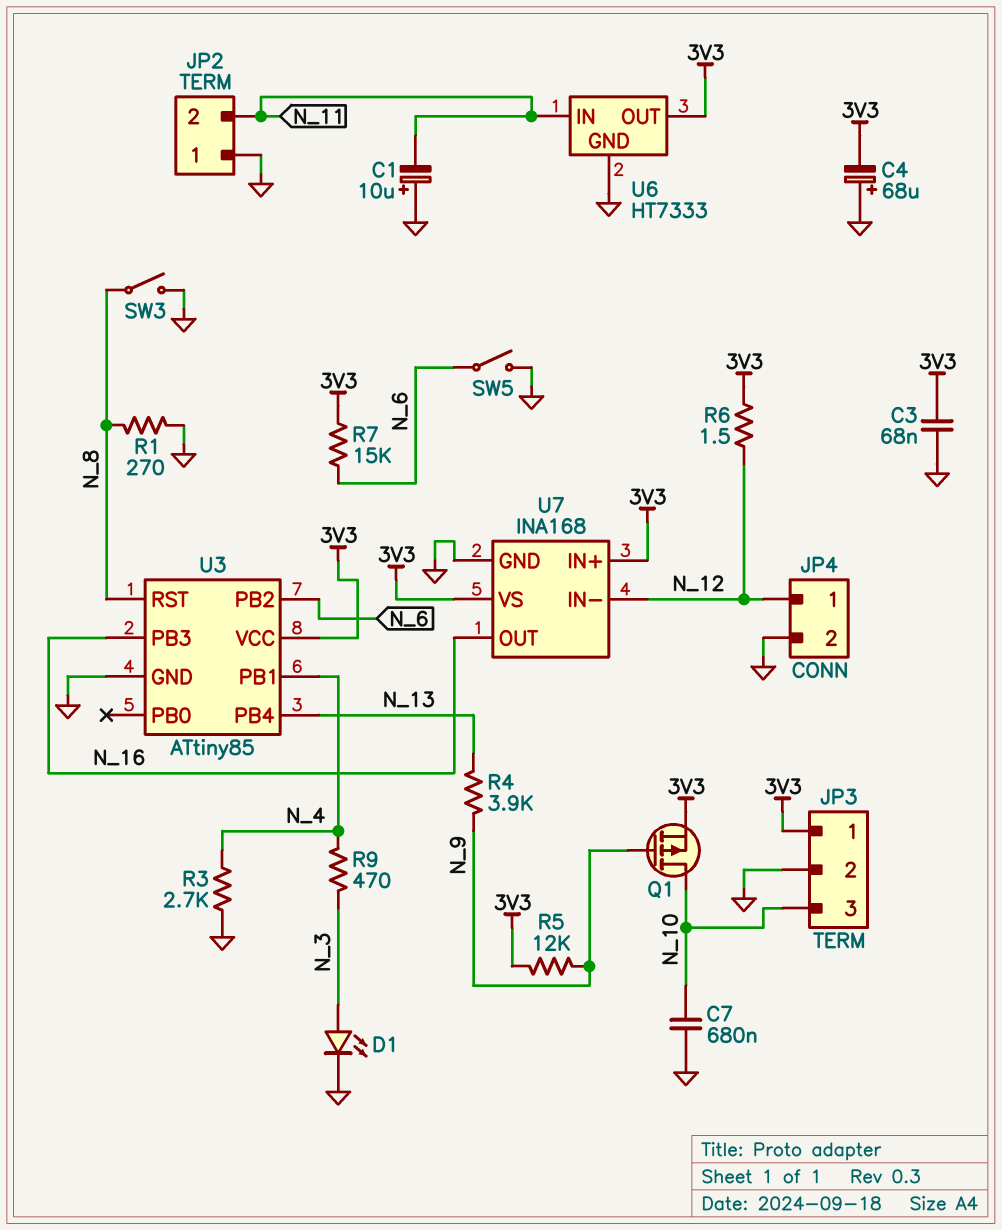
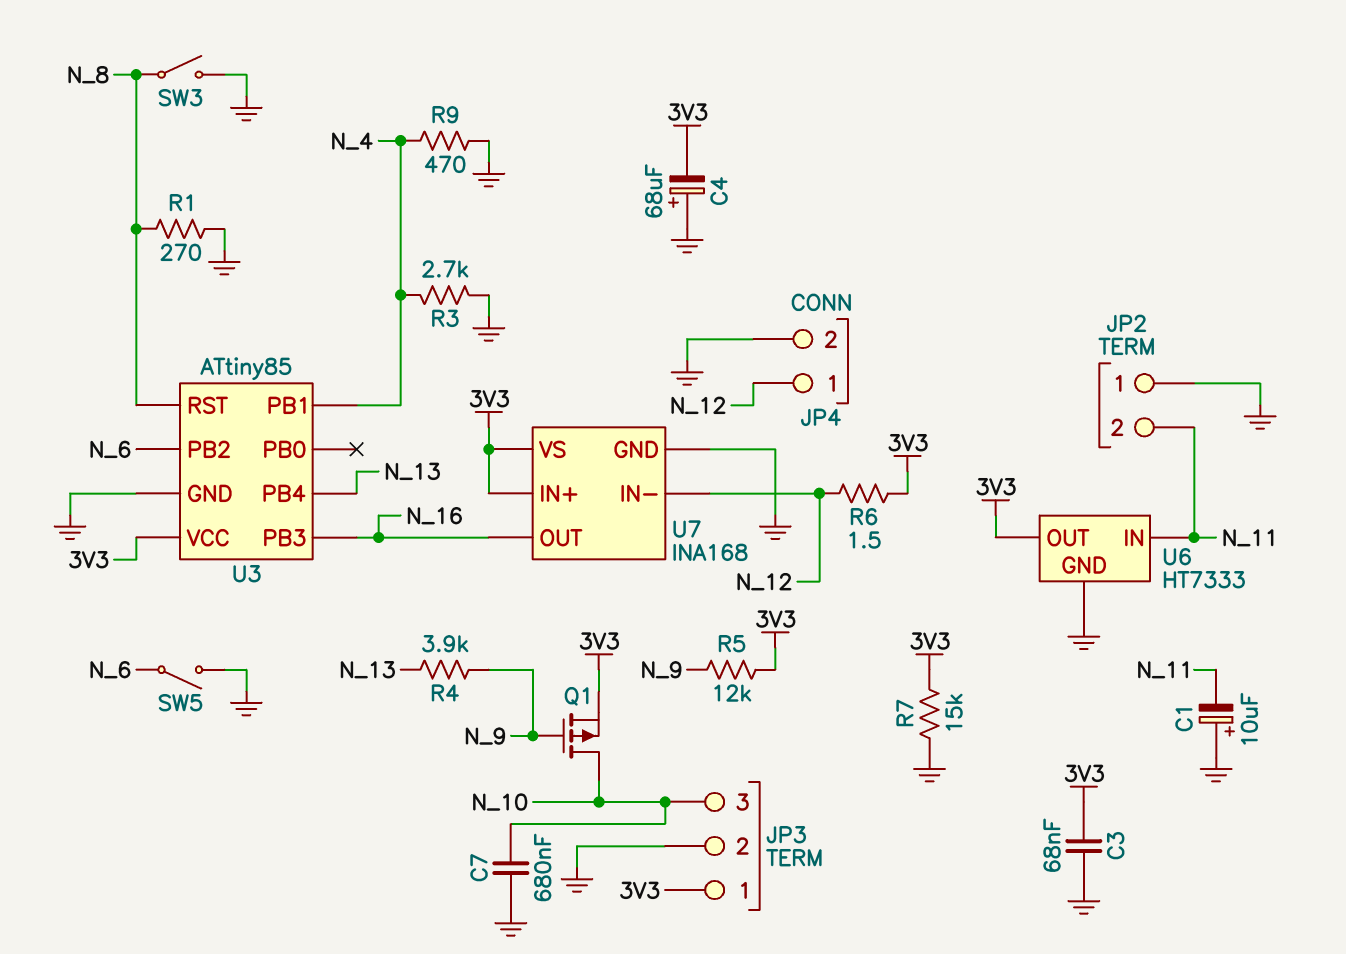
D1: LED (A N_3, K GND) -> none
R7: 15k (3V3, N_6) -> 15k (3V3, GND)
R9: 470 (N_3, N_4) -> 470 (GND, N_4)

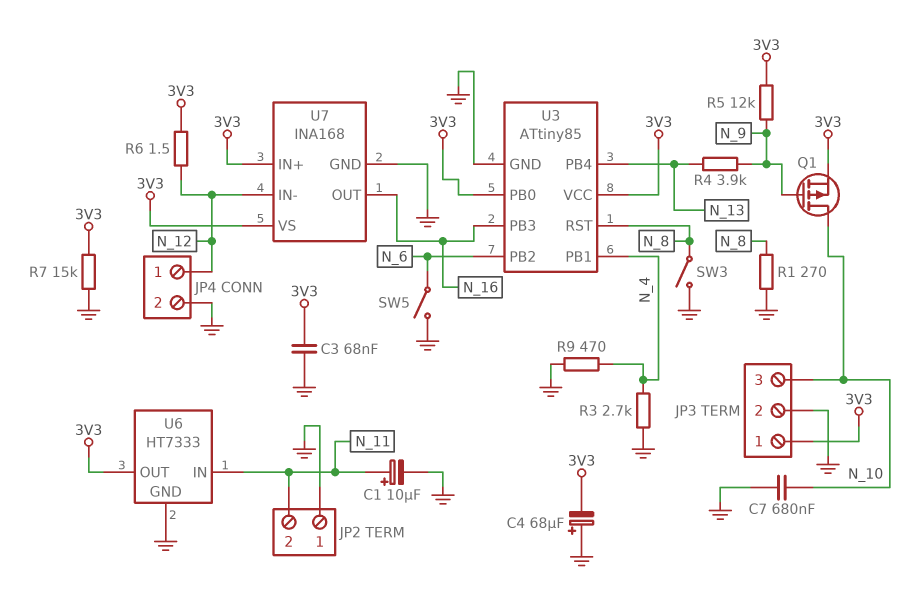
C1: 10uF (plus GND, minus N_11) -> 10uF (plus N_11, minus GND)
U3 pin PB0: none -> 3V3

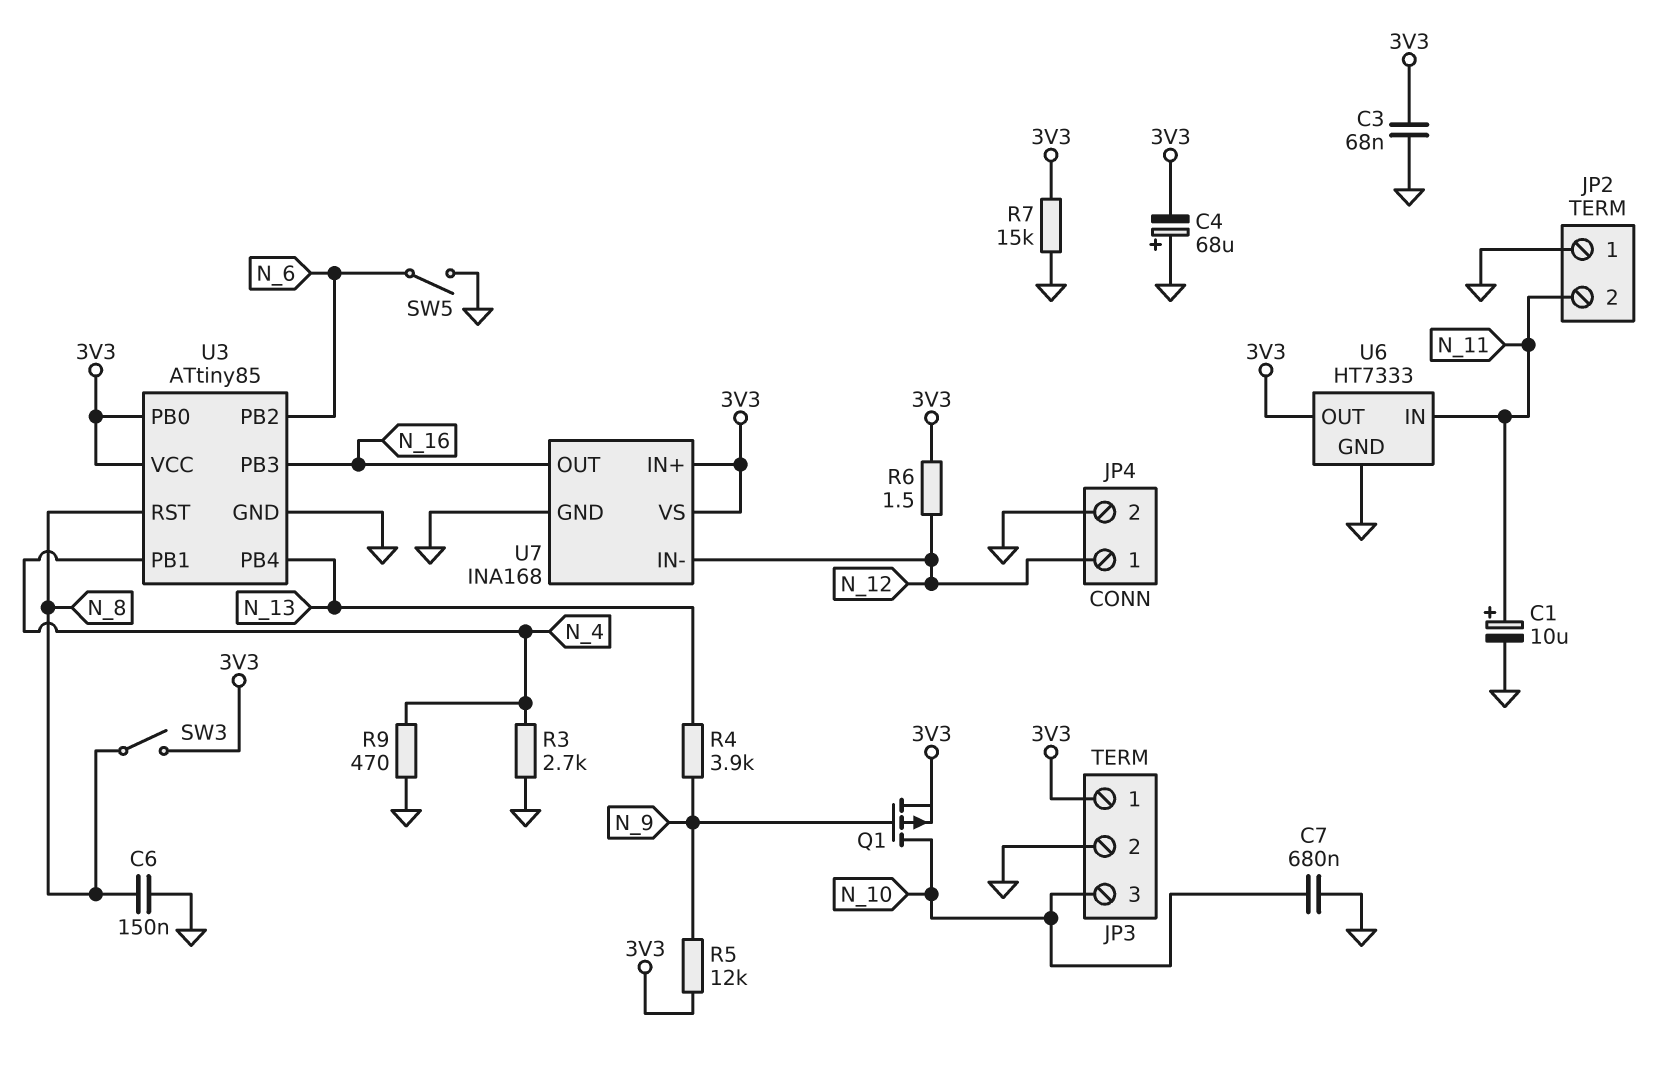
C6: none -> 150nF (GND, N_8)
R1: 270 (GND, N_8) -> none
SW3: switch (GND, N_8) -> switch (3V3, N_8)

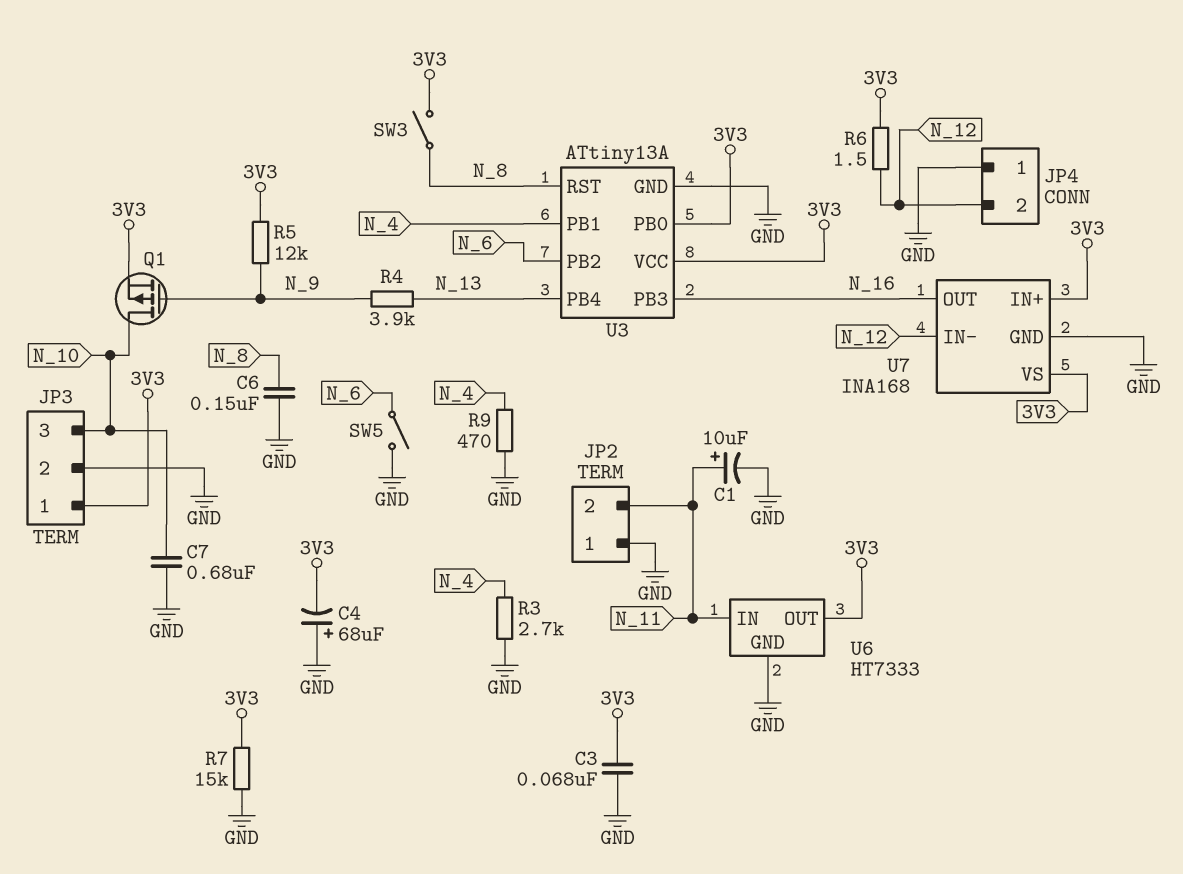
JP4 pin 1: N_12 -> GND
JP4 pin 2: GND -> N_12
U3: ATtiny85 -> ATtiny13A

